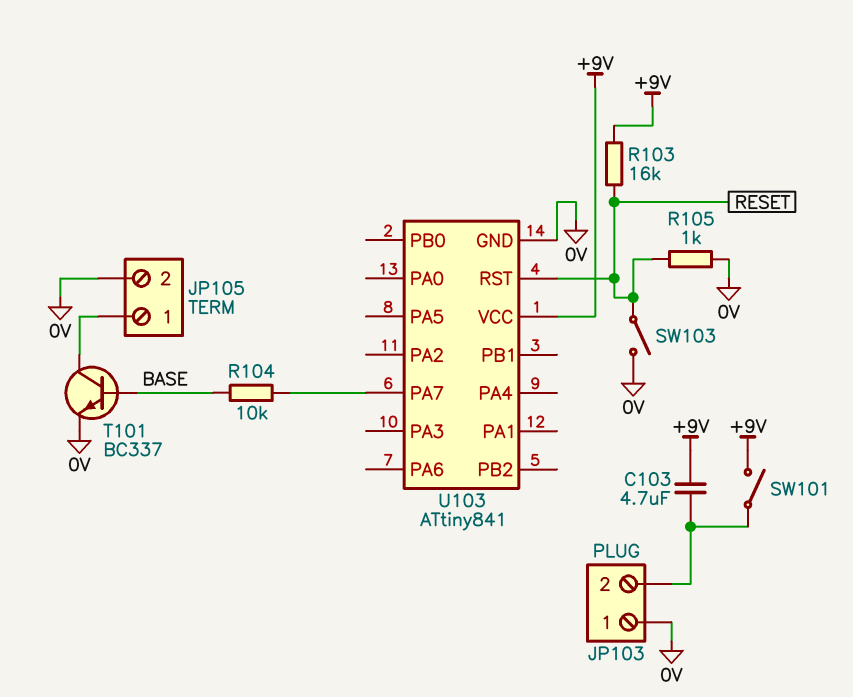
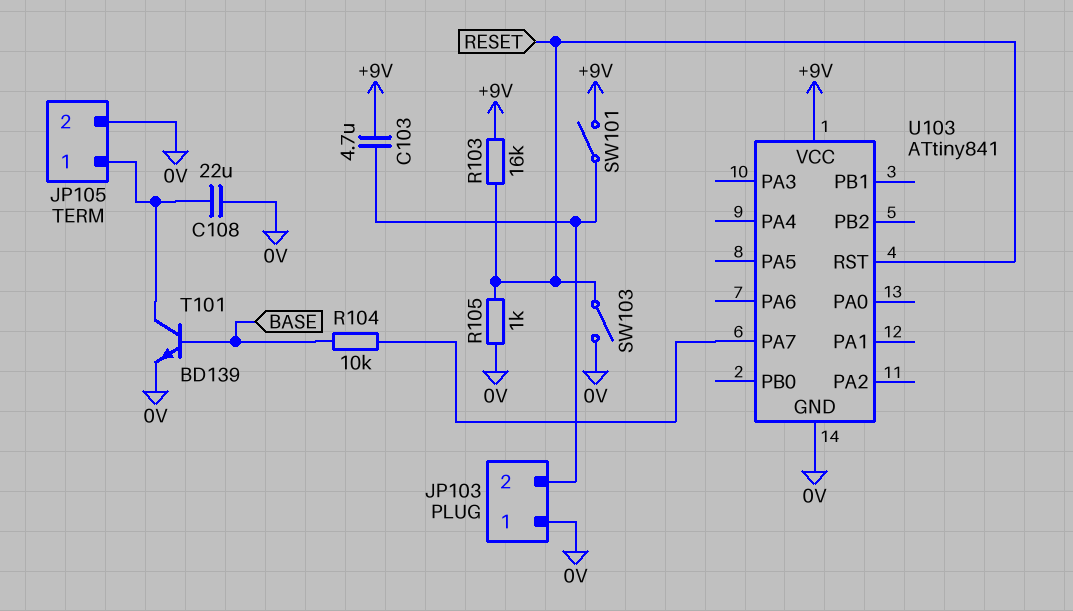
C108: none -> 22uF (0V, JP105/1)
T101: NPN BC337 (B BASE, C JP105/1, E 0V) -> NPN BD139 (B BASE, C JP105/1, E 0V)

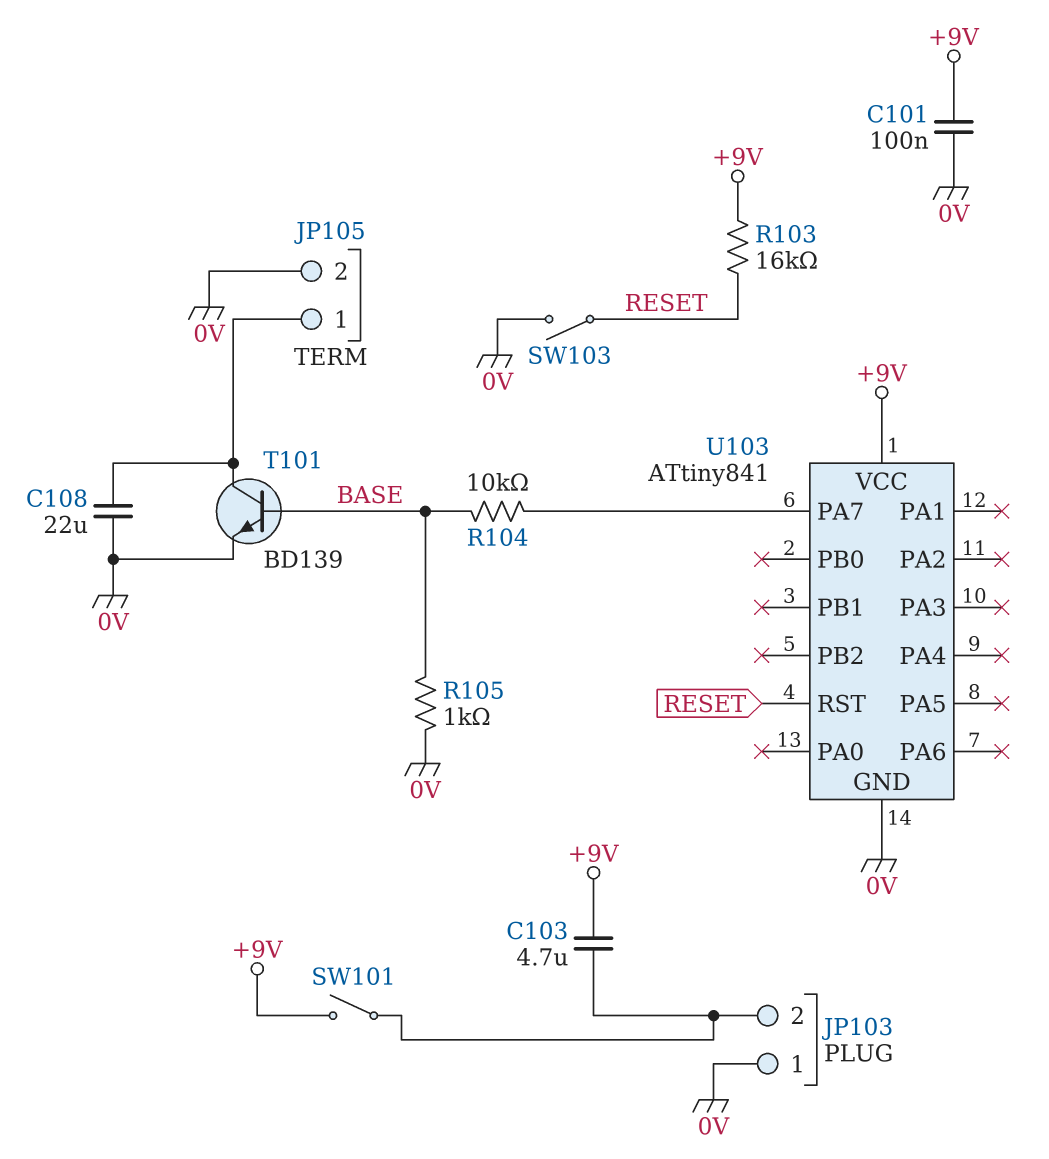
C101: none -> 100nF (+9V, 0V)
R105: 1k (0V, RESET) -> 1k (0V, BASE)

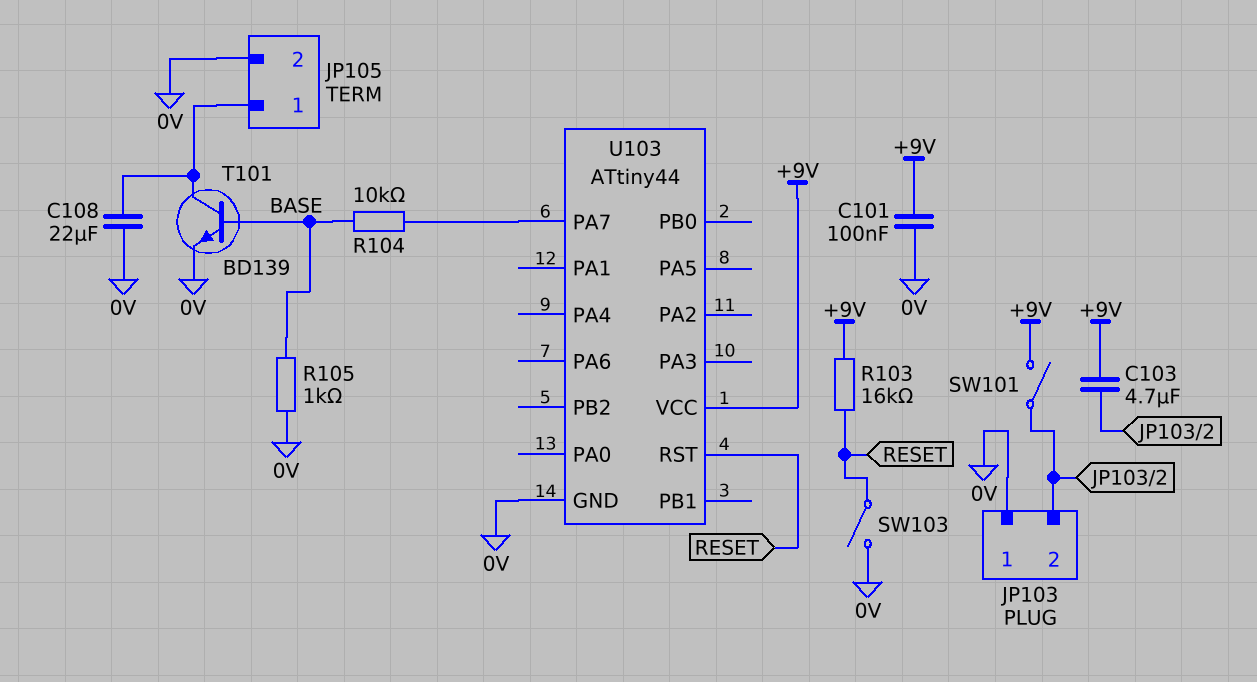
U103: ATtiny841 -> ATtiny44

